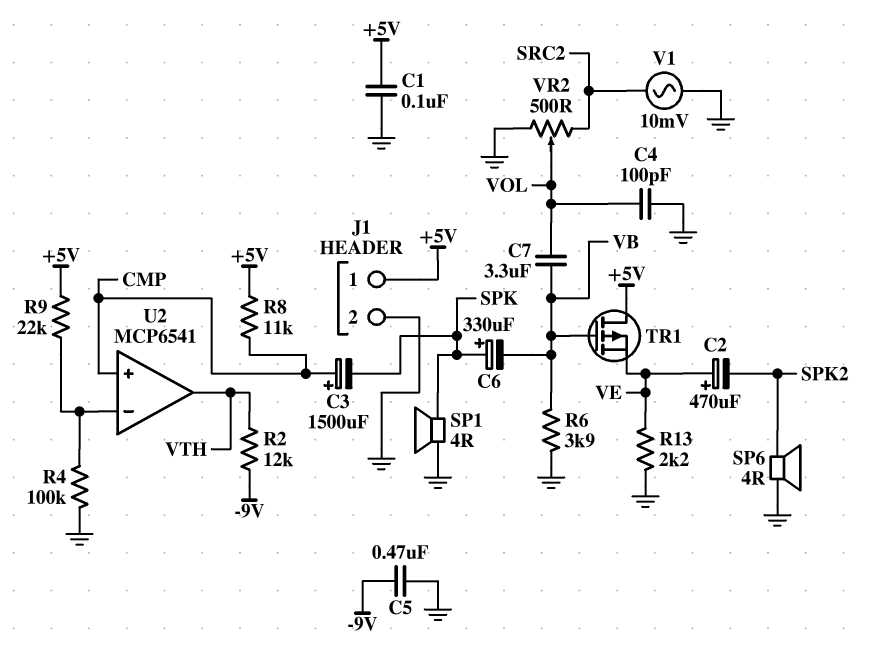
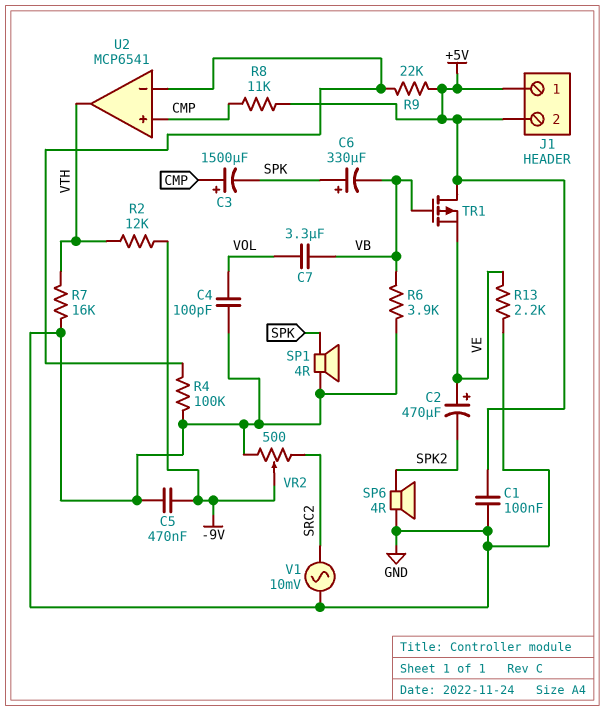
J1 pin 2: GND -> +5V
R7: none -> 16k (GND, VTH)
VR2: 500 (GND, SRC2, wiper VOL) -> 500 (GND, SRC2, wiper -9V)

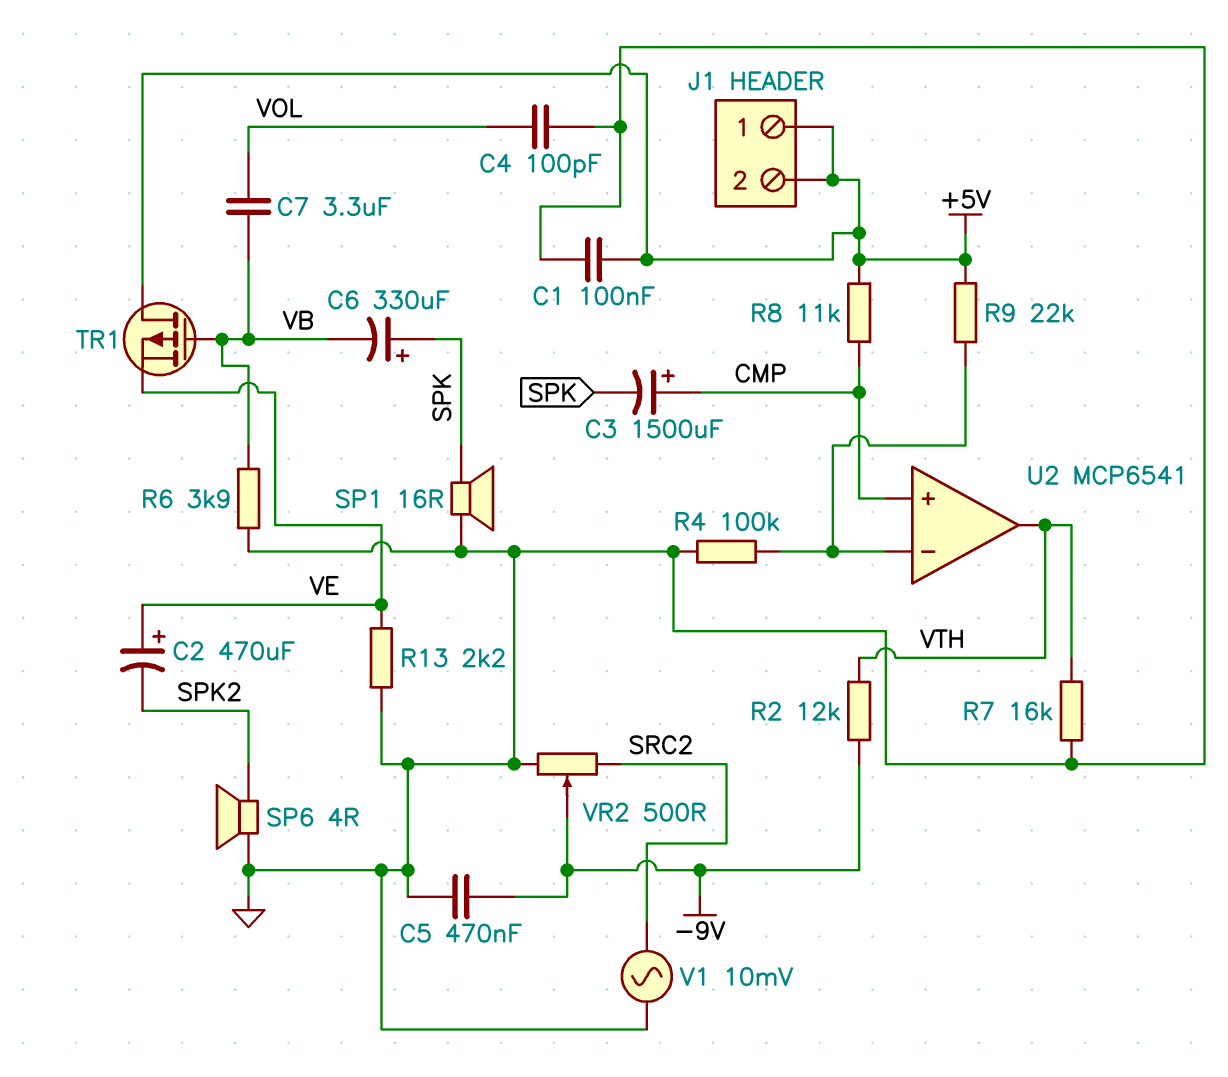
SP1: speaker 4R (GND, SPK) -> speaker 16R (GND, SPK)

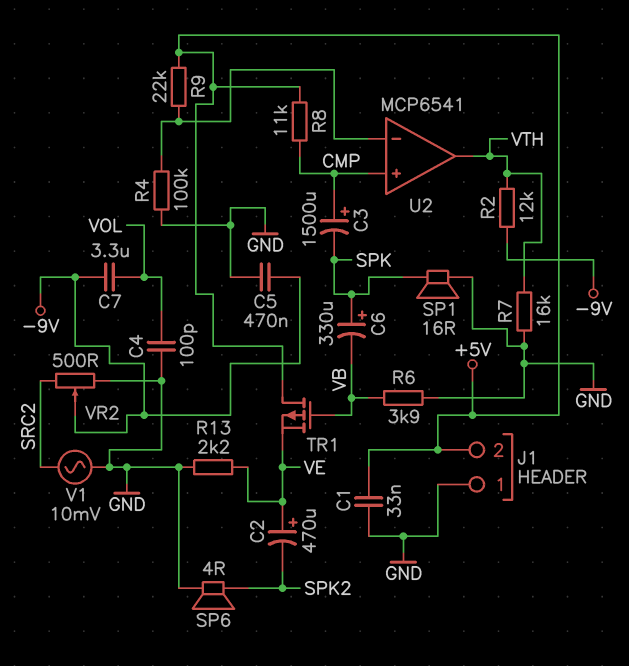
C1: 100nF (+5V, GND) -> 33nF (+5V, GND)
C7: 3.3uF (VB, VOL) -> 3.3uF (-9V, VOL)
J1 pin 1: +5V -> GND

